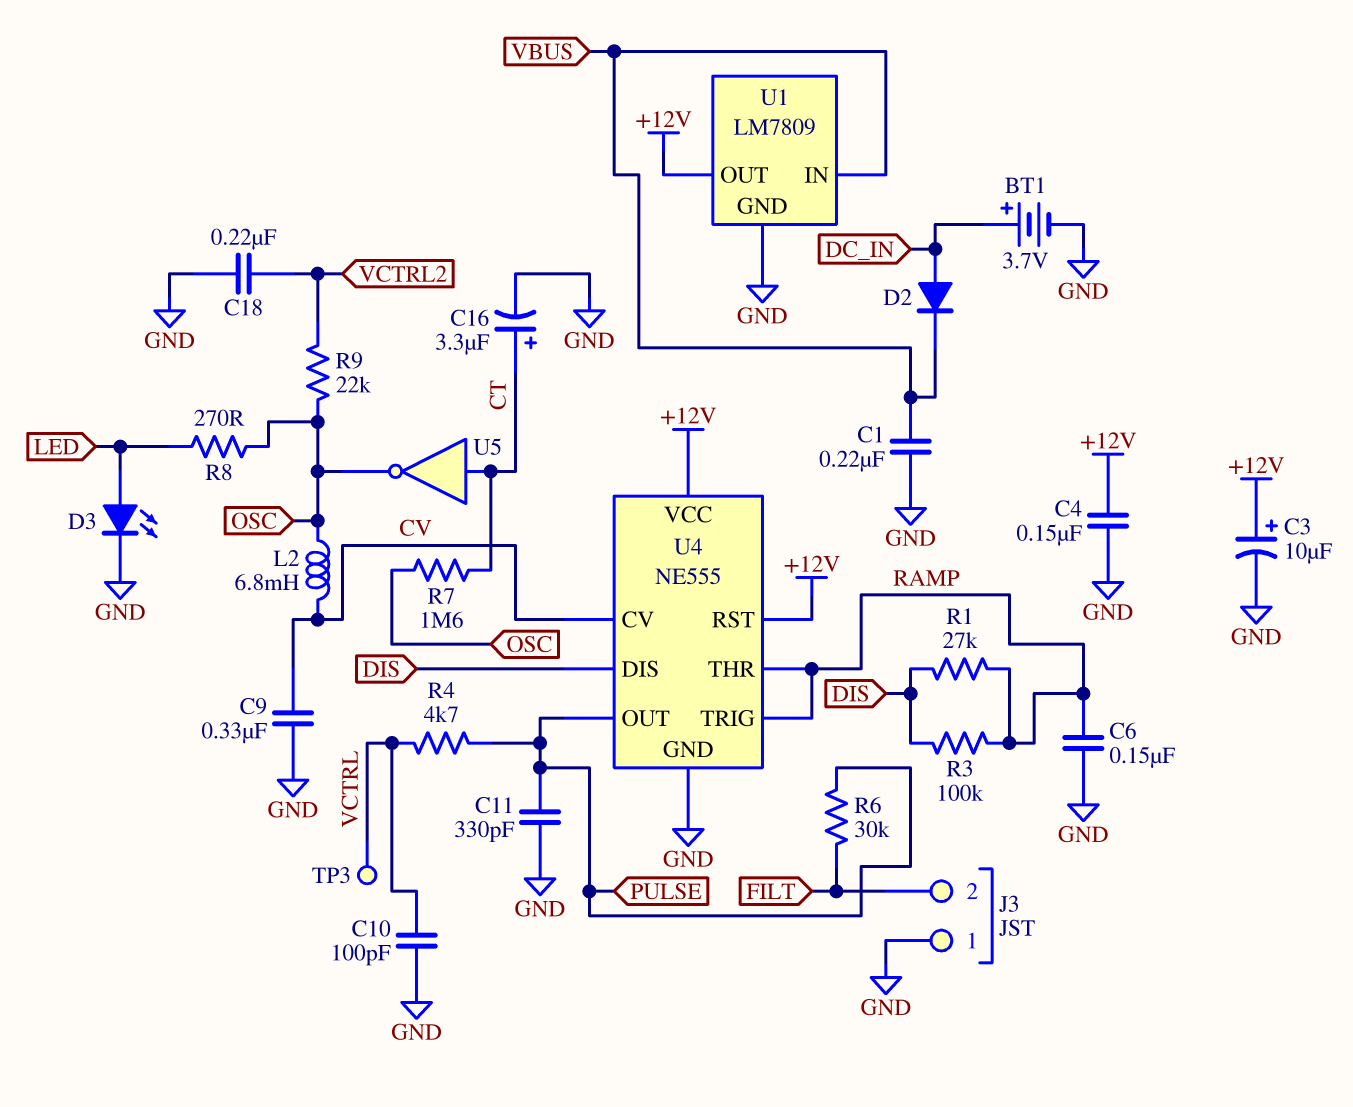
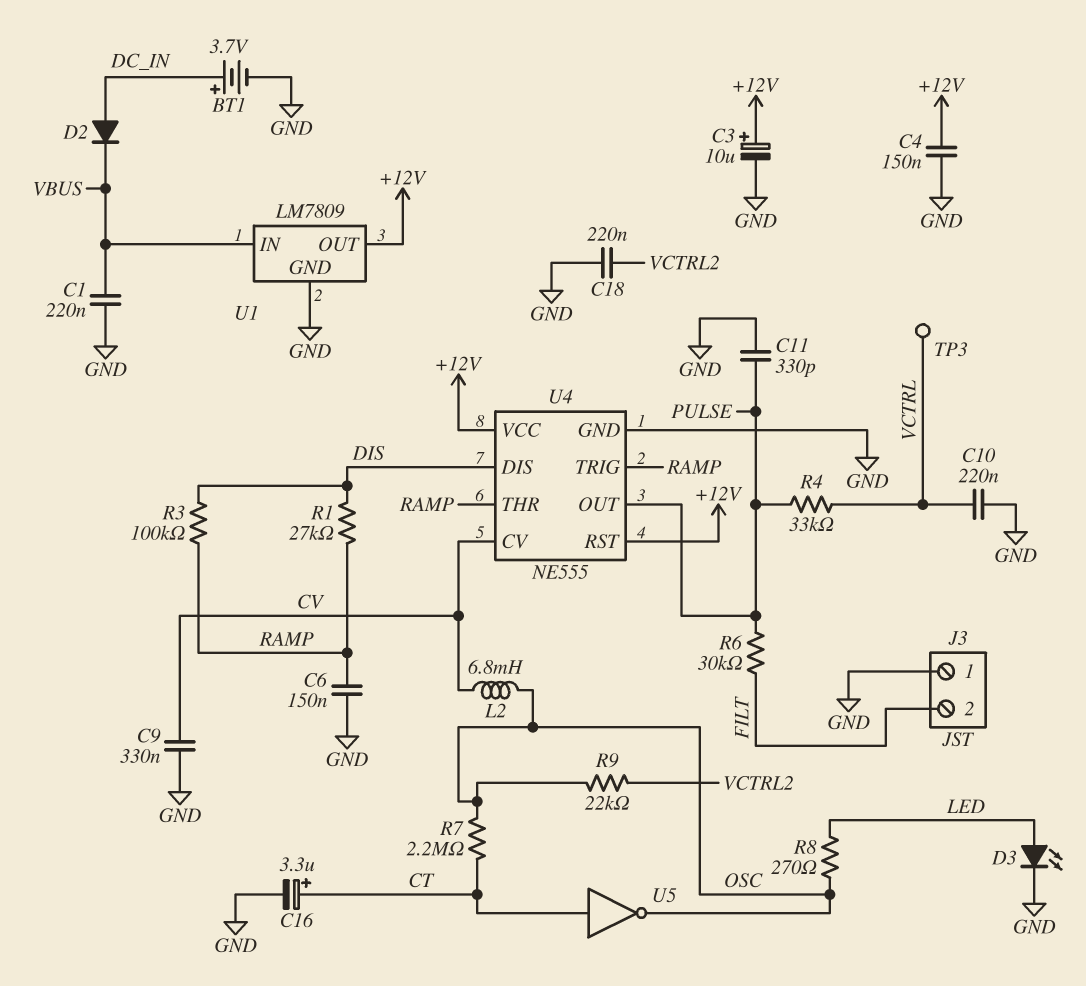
C10: 100pF (GND, VCTRL) -> 220nF (GND, VCTRL)
R4: 4.7k (PULSE, VCTRL) -> 33k (PULSE, VCTRL)
R7: 1.6M (CT, OSC) -> 2.2M (CT, OSC)

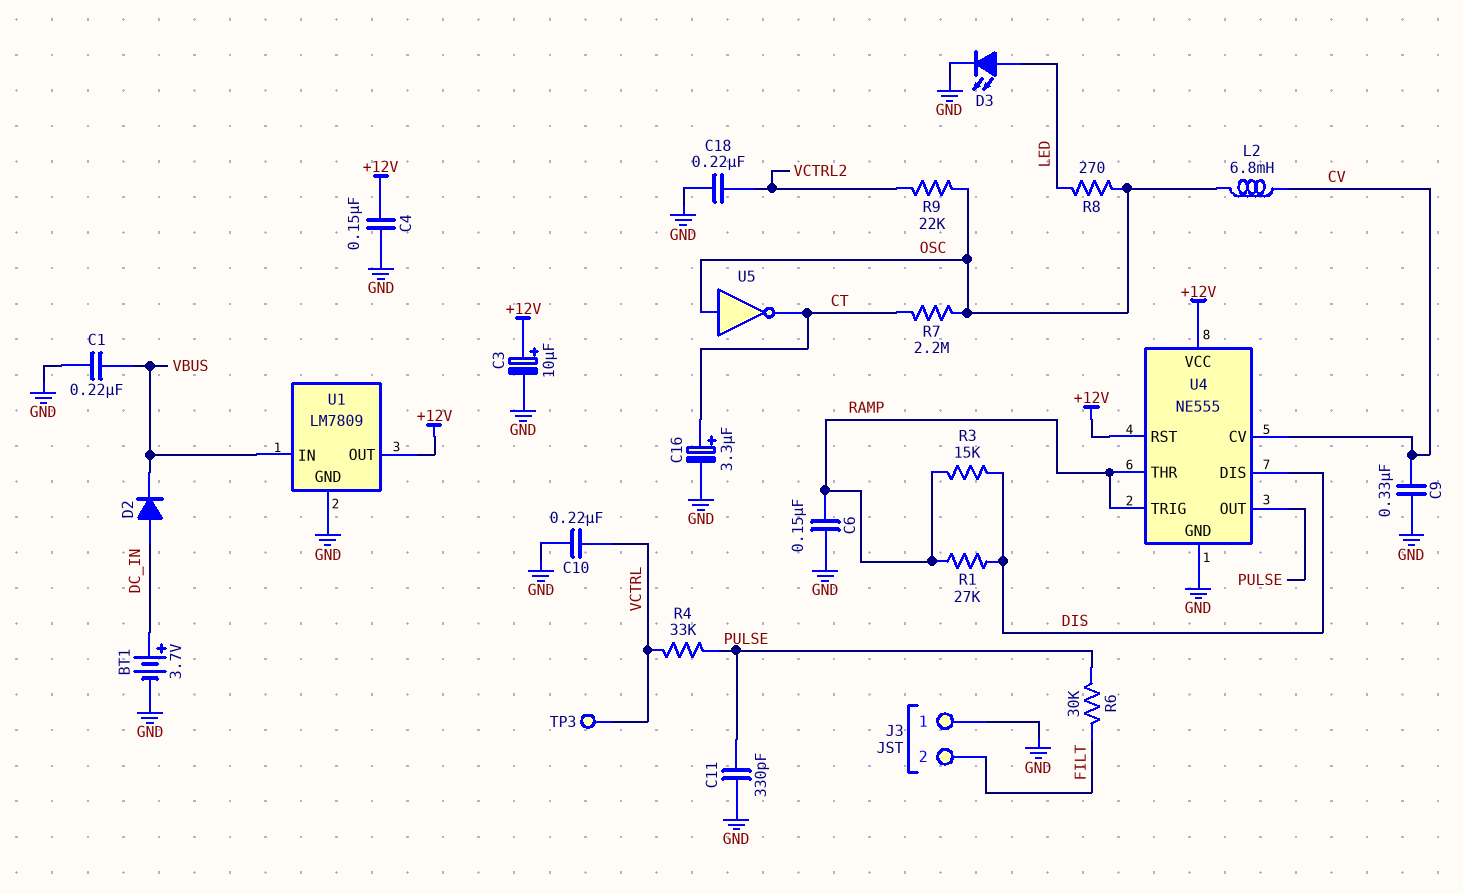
R3: 100k (DIS, RAMP) -> 15k (DIS, RAMP)
U5: NOT (in CT, out OSC) -> NOT (in OSC, out CT)

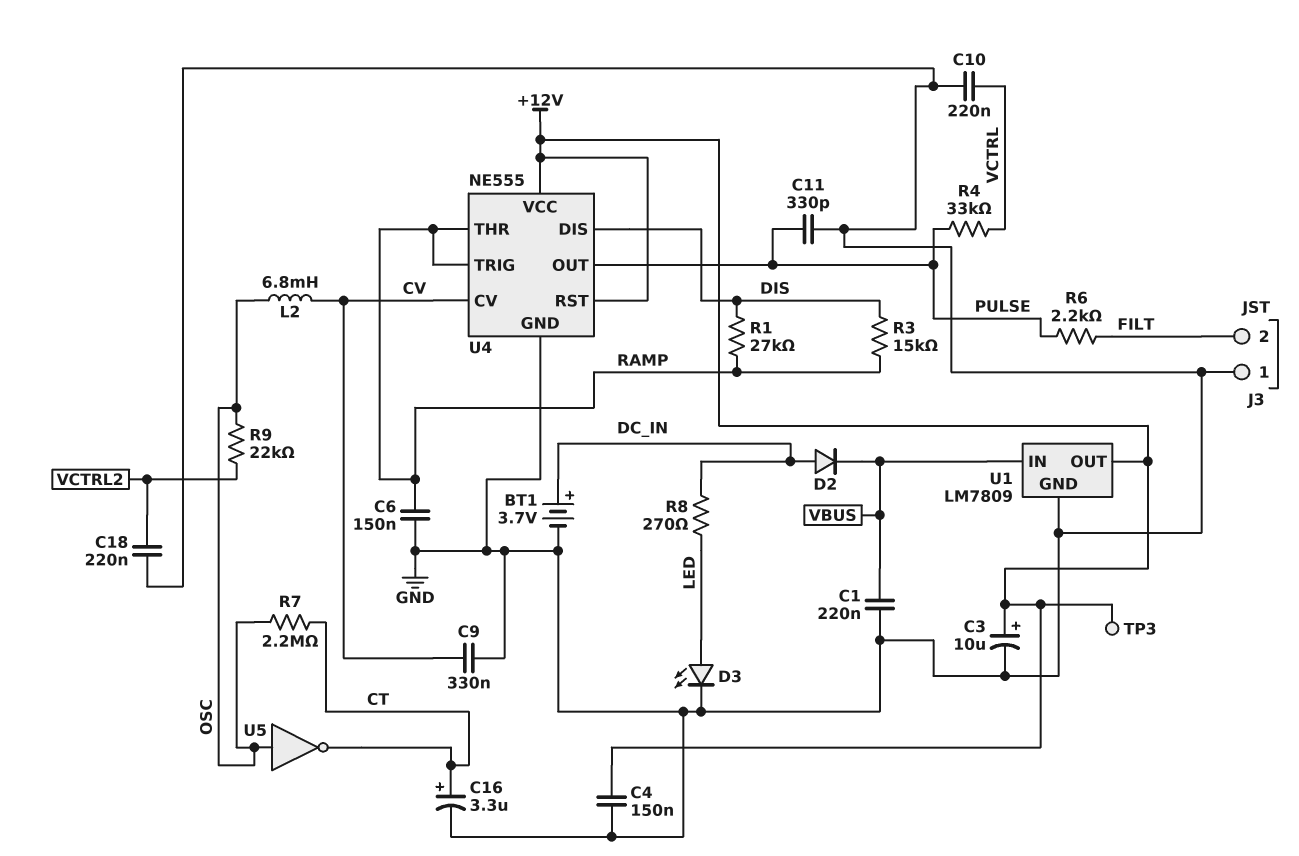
R6: 30k (FILT, PULSE) -> 2.2k (FILT, PULSE)
R8: 270 (LED, OSC) -> 270 (DC_IN, LED)
TP3: test point (VCTRL) -> test point (+12V)

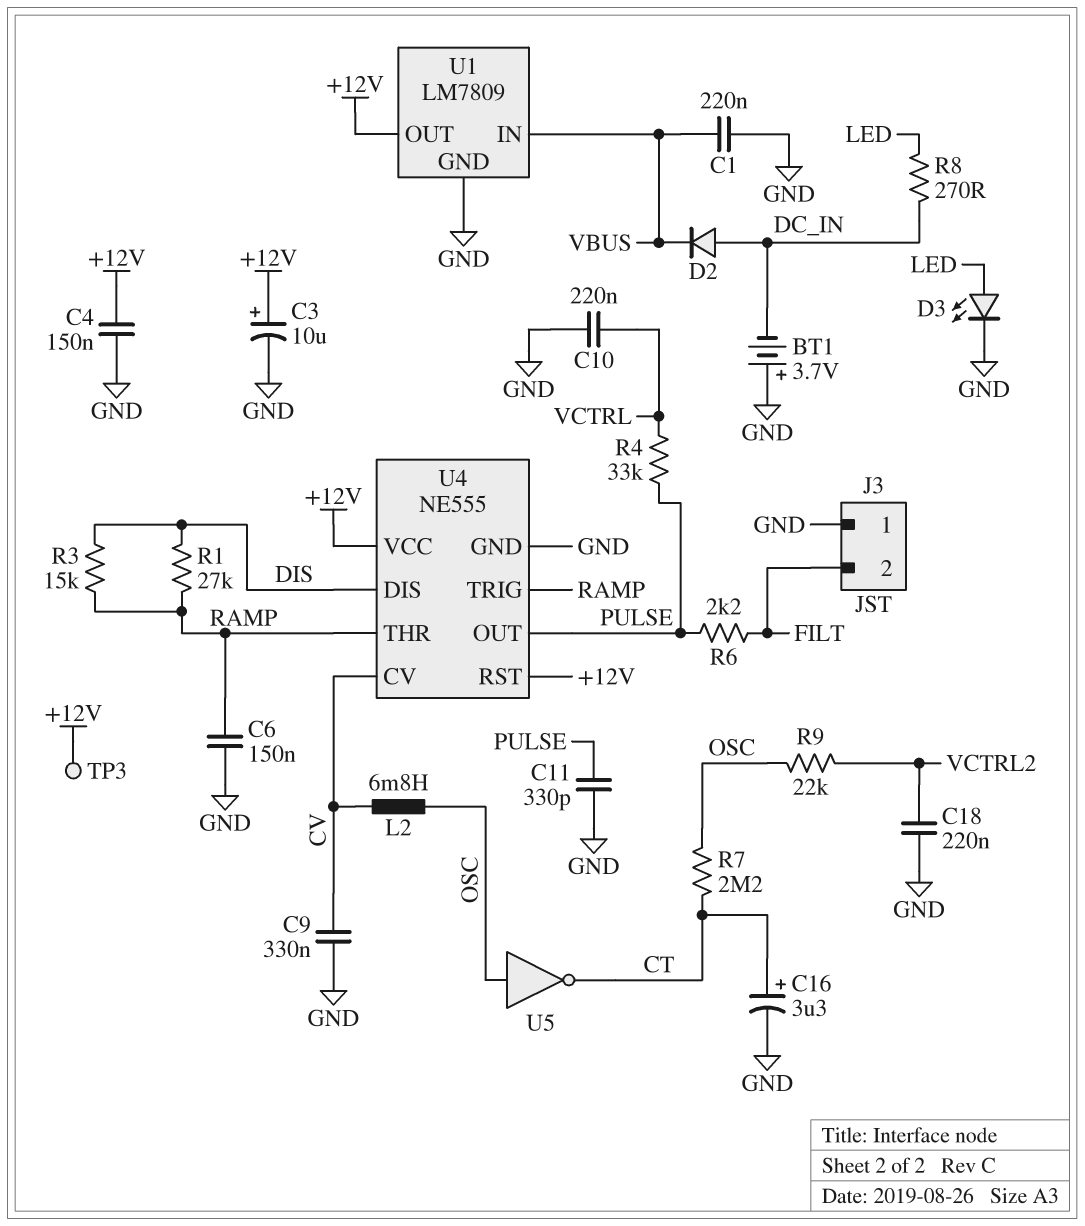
BT1: 3.7V (plus DC_IN, minus GND) -> 3.7V (plus GND, minus DC_IN)

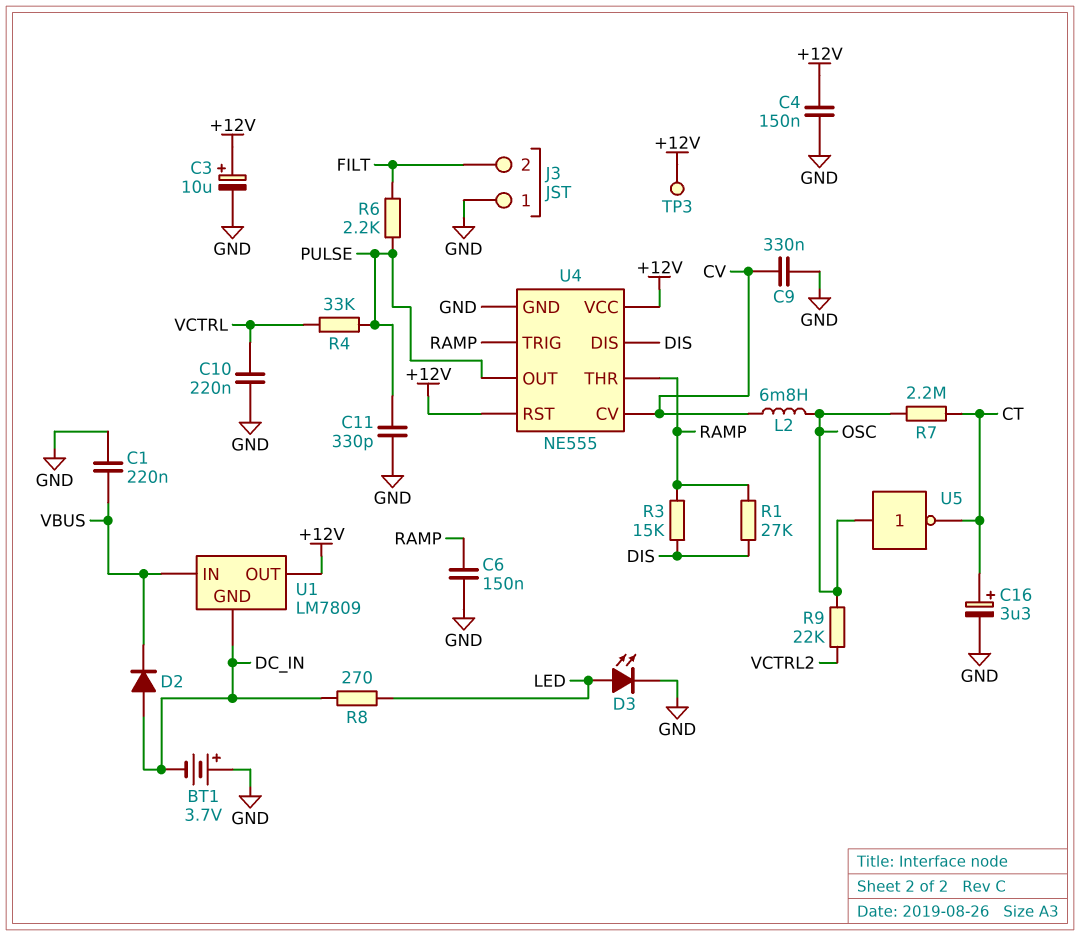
C18: 220nF (GND, VCTRL2) -> none
U1 pin GND: GND -> DC_IN

